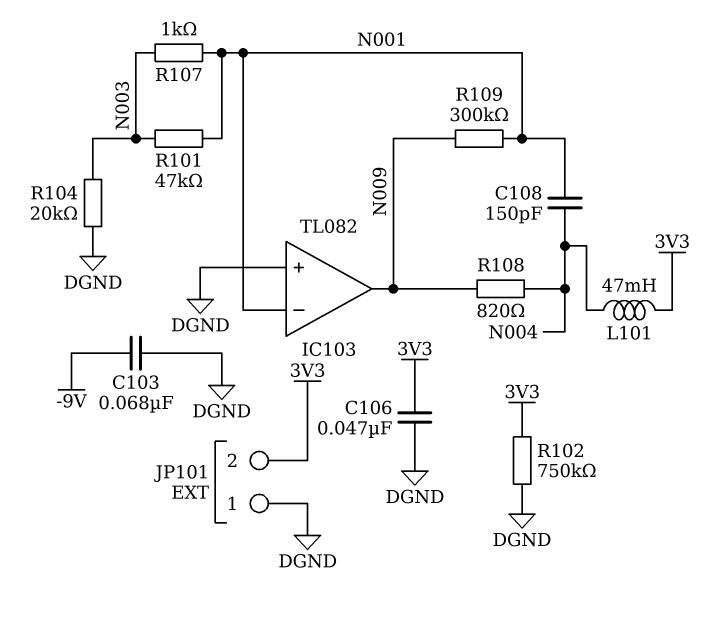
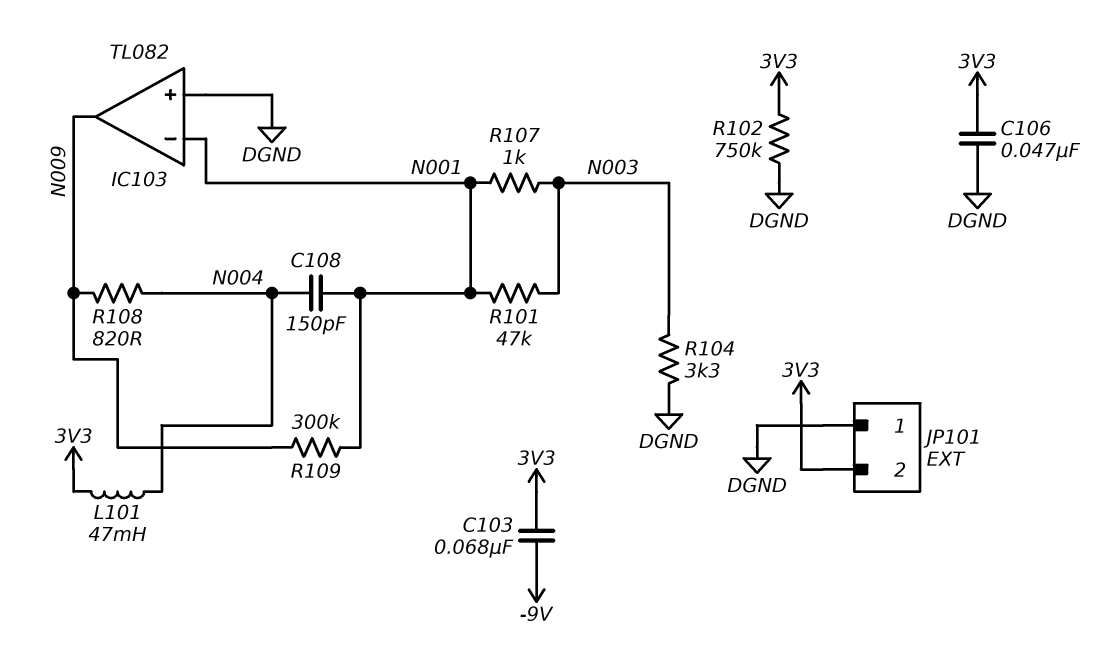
C103: 68nF (-9V, DGND) -> 68nF (-9V, 3V3)
R104: 20k (DGND, N003) -> 3.3k (DGND, N003)

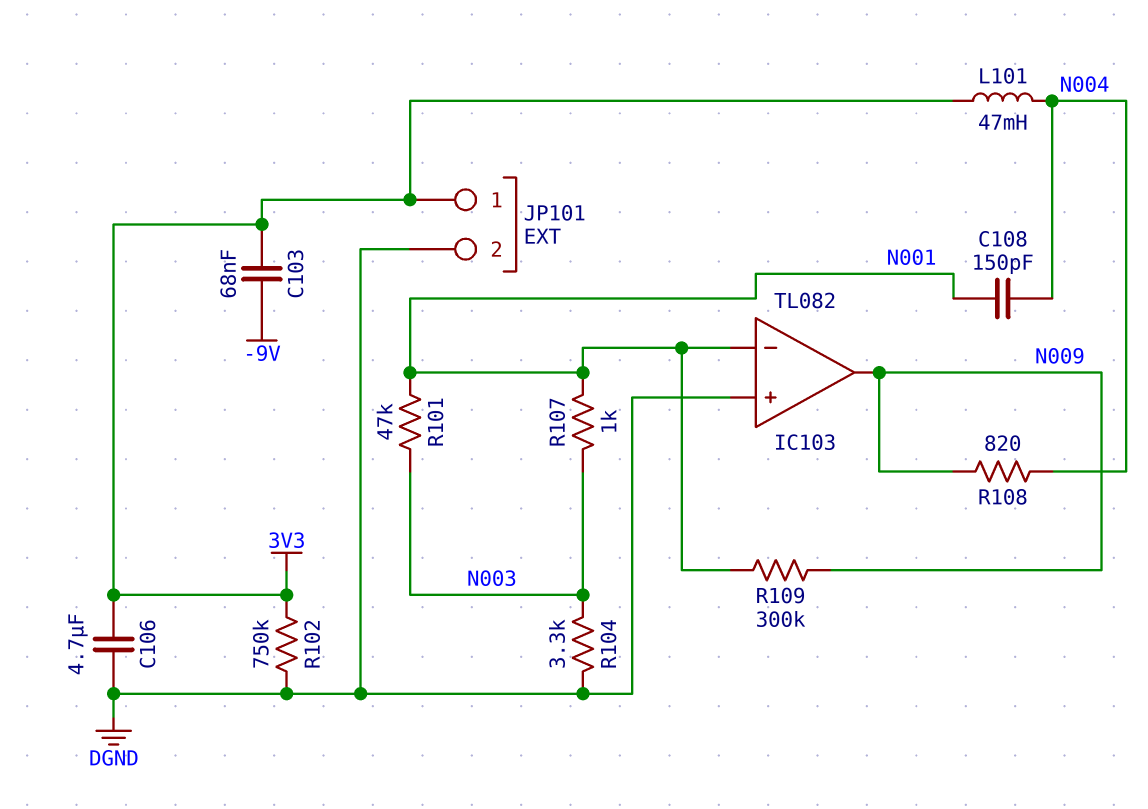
C106: 47nF (3V3, DGND) -> 4.7uF (3V3, DGND)
JP101 pin 1: DGND -> 3V3
JP101 pin 2: 3V3 -> DGND

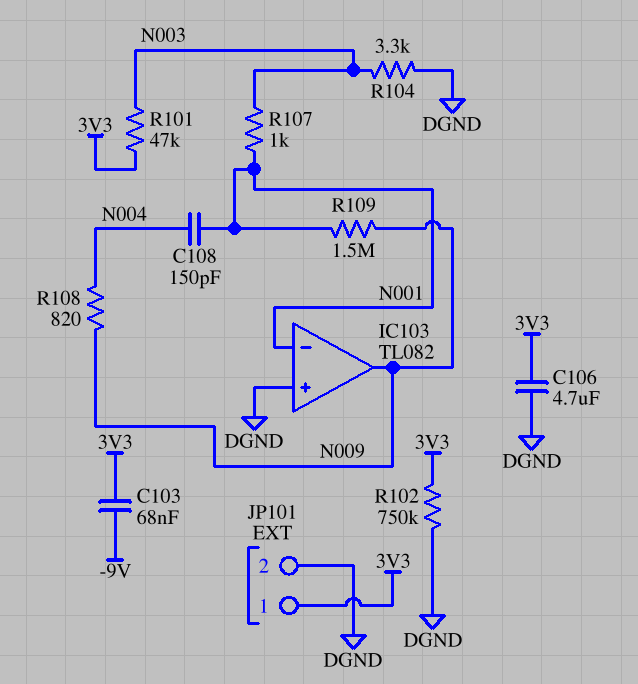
L101: 47mH (3V3, N004) -> none
R101: 47k (N001, N003) -> 47k (3V3, N003)
R109: 300k (N001, N009) -> 1.5M (N001, N009)

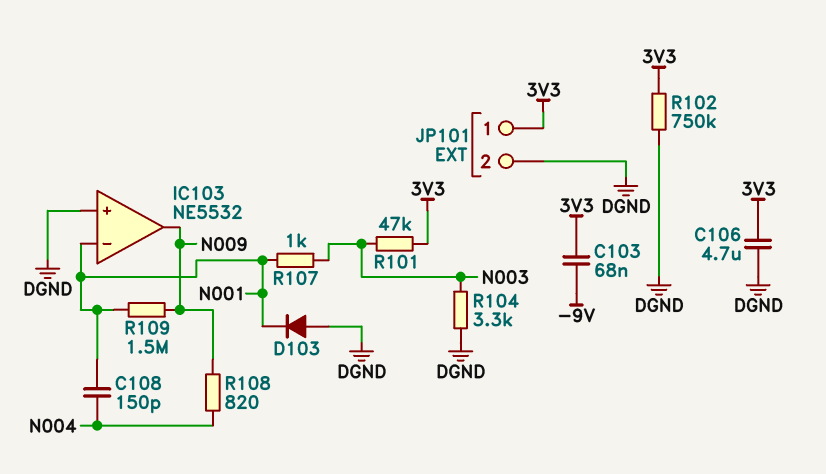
D103: none -> diode (A DGND, K N001)
IC103: TL082 -> NE5532

